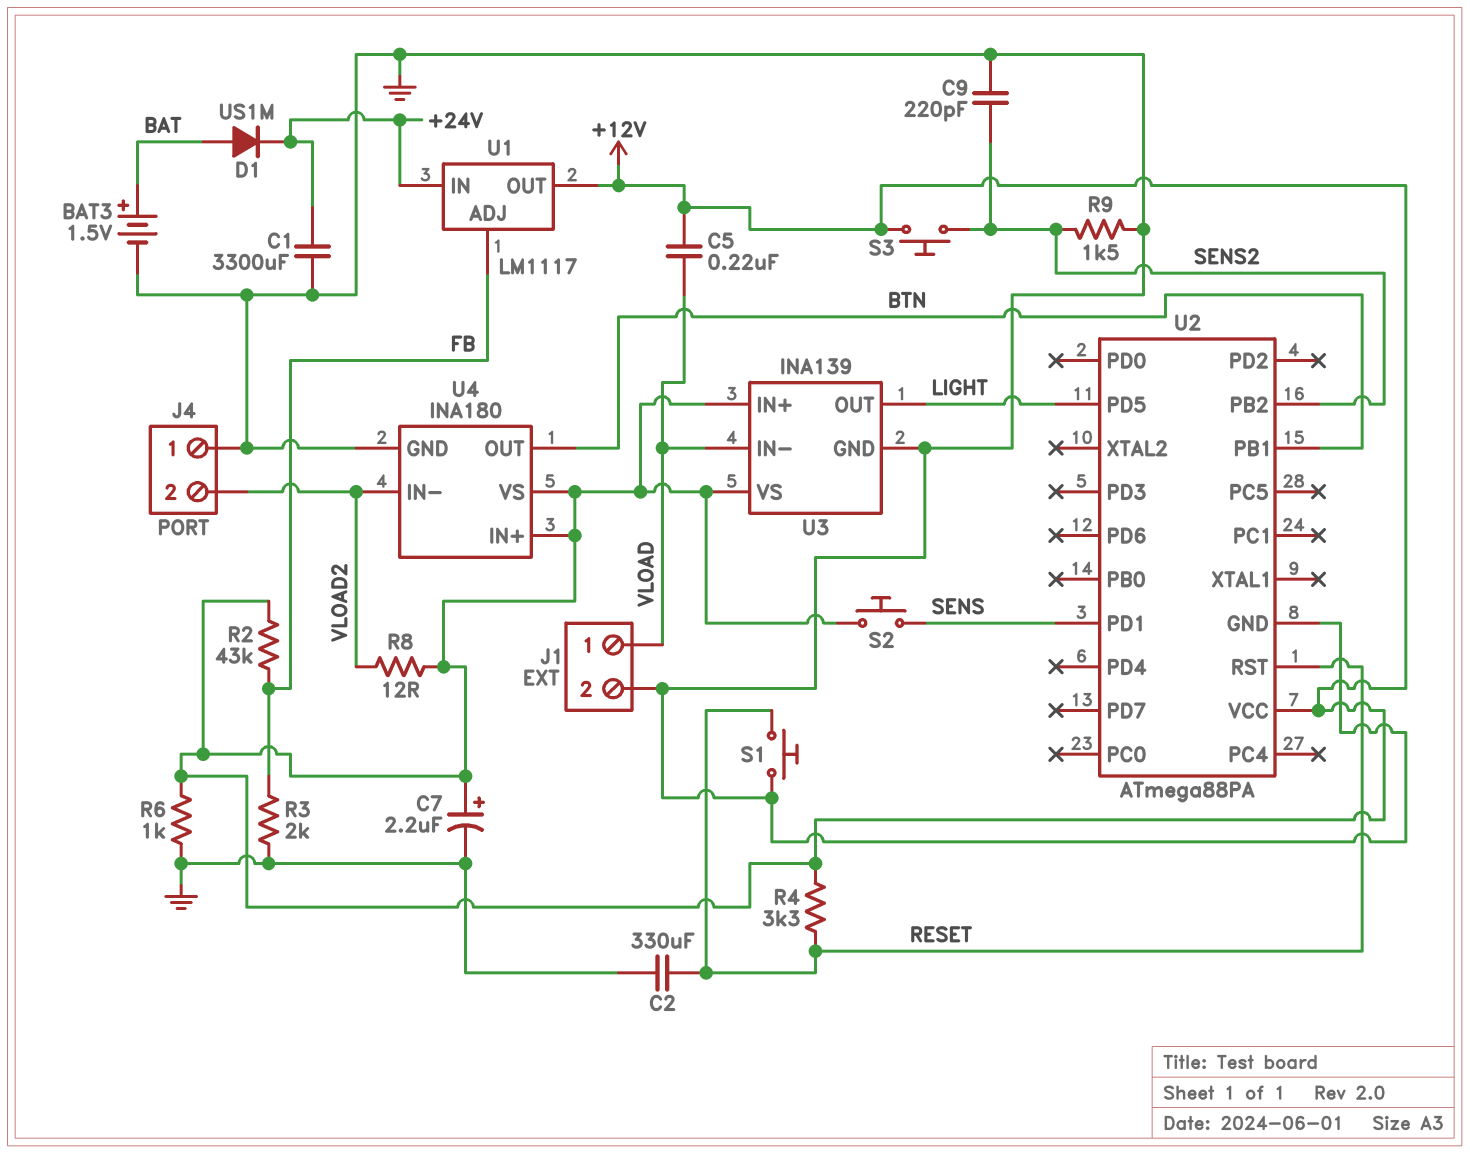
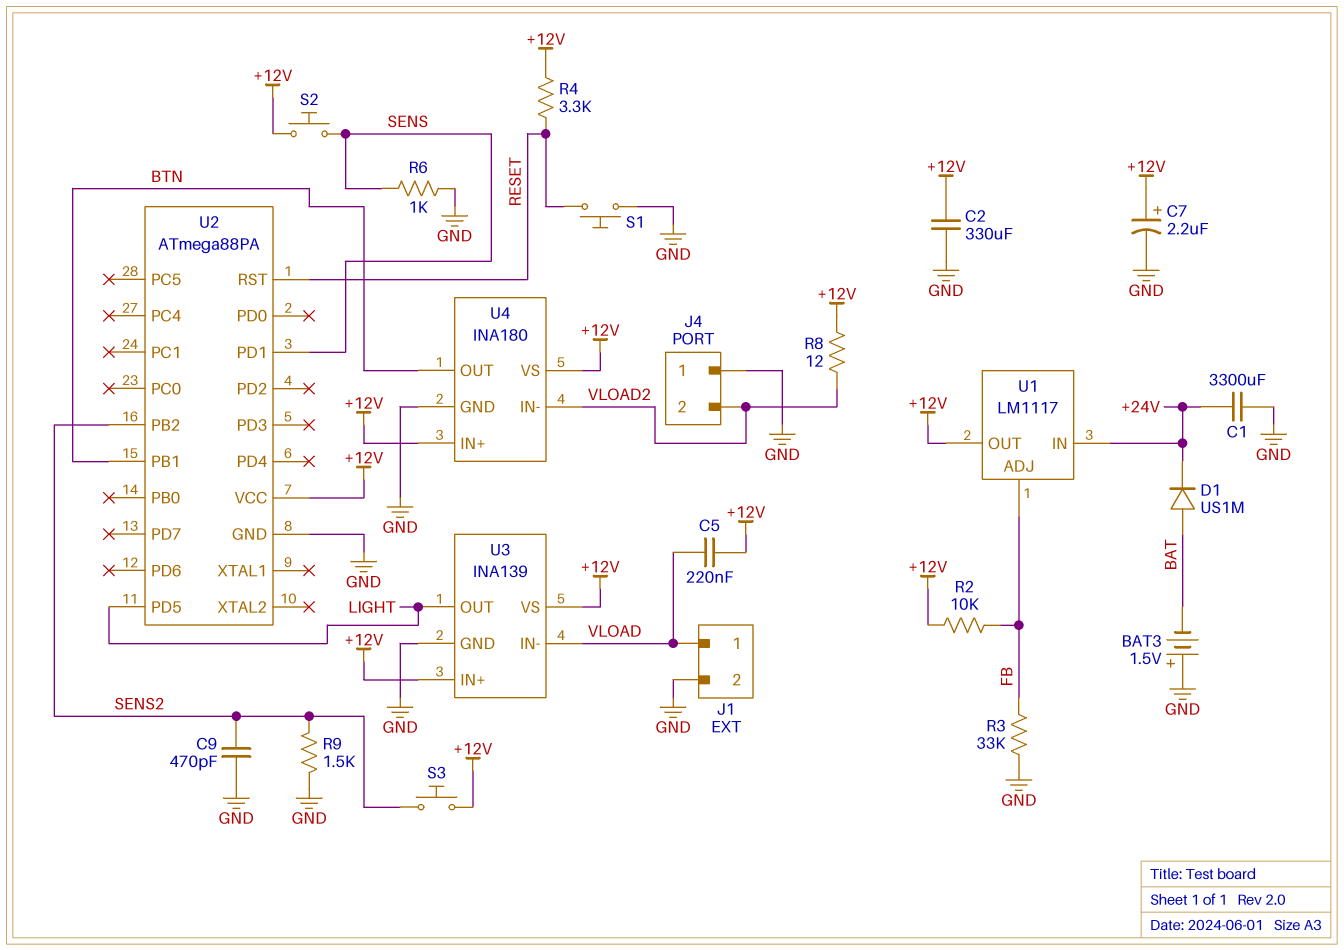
BAT3: 1.5V (plus BAT, minus GND) -> 1.5V (plus GND, minus BAT)
C2: 330uF (GND, RESET) -> 330uF (+12V, GND)
C9: 220pF (GND, SENS2) -> 470pF (GND, SENS2)
R2: 43k (+12V, FB) -> 10k (+12V, FB)
R3: 2k (FB, GND) -> 33k (FB, GND)
R6: 1k (+12V, GND) -> 1k (GND, SENS)

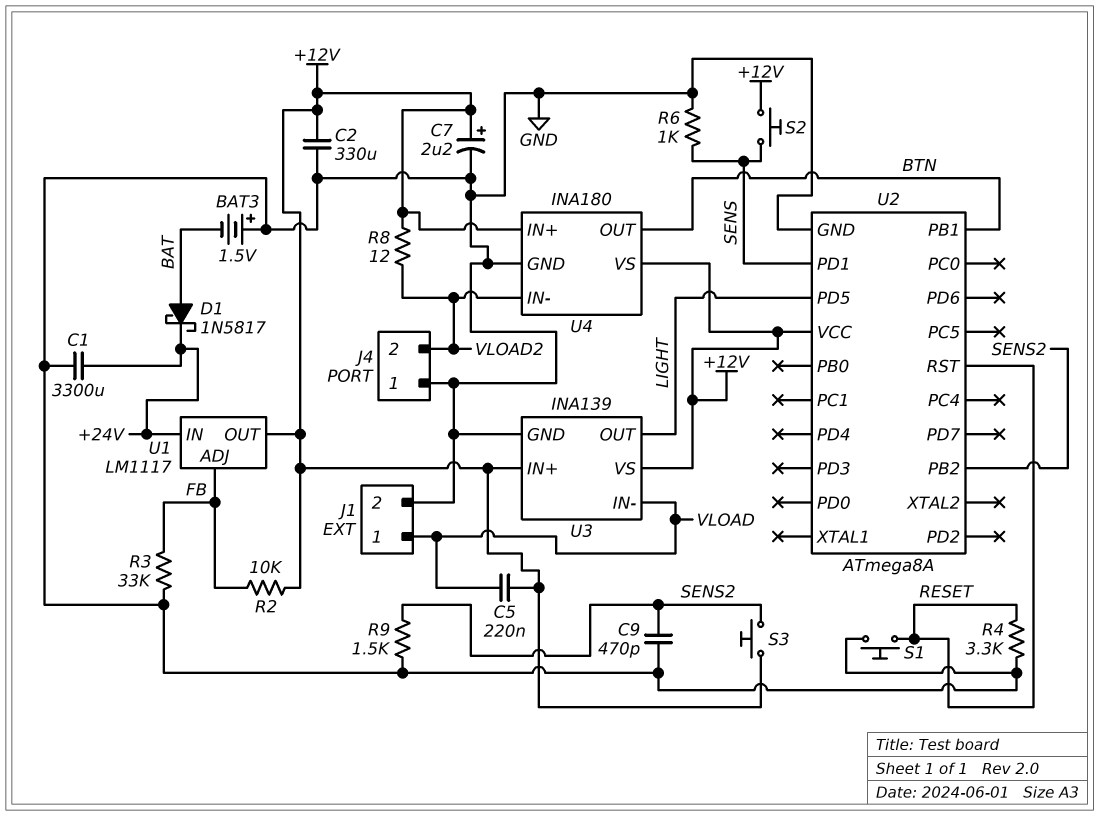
D1: diode US1M (A BAT, K +24V) -> schottky 1N5817 (A BAT, K +24V)
R4: 3.3k (+12V, RESET) -> 3.3k (GND, RESET)
U2: ATmega88PA -> ATmega8A

